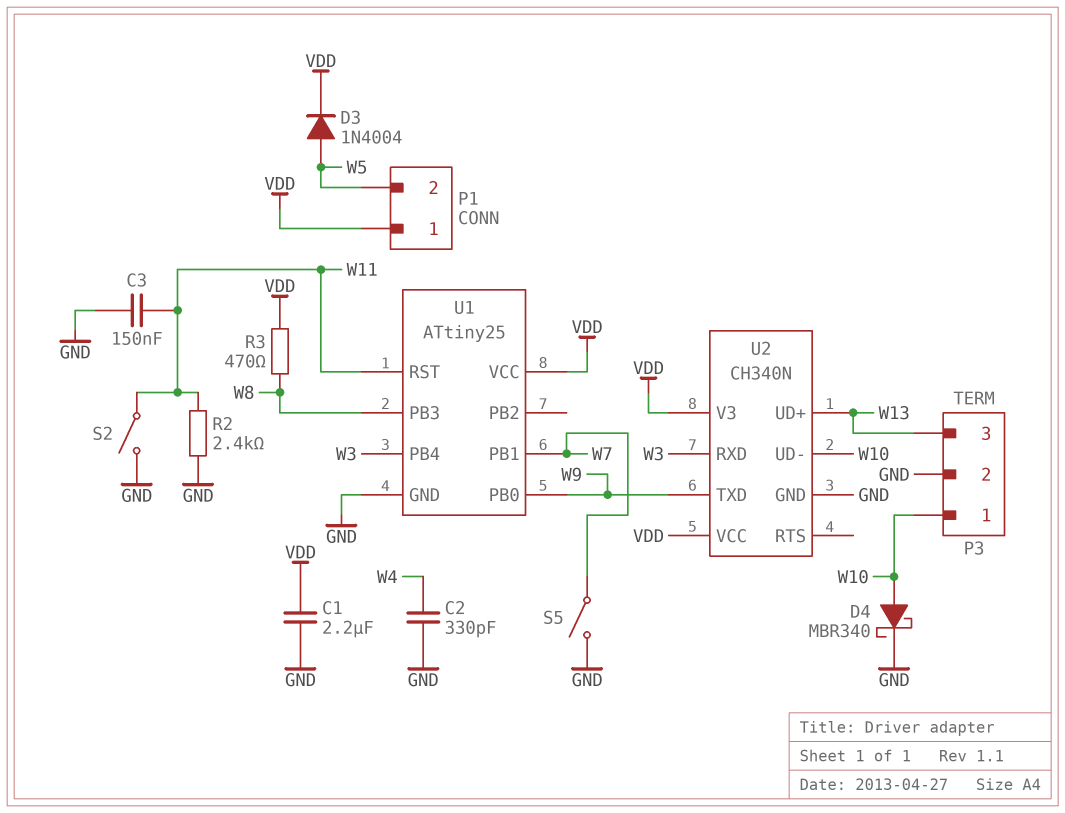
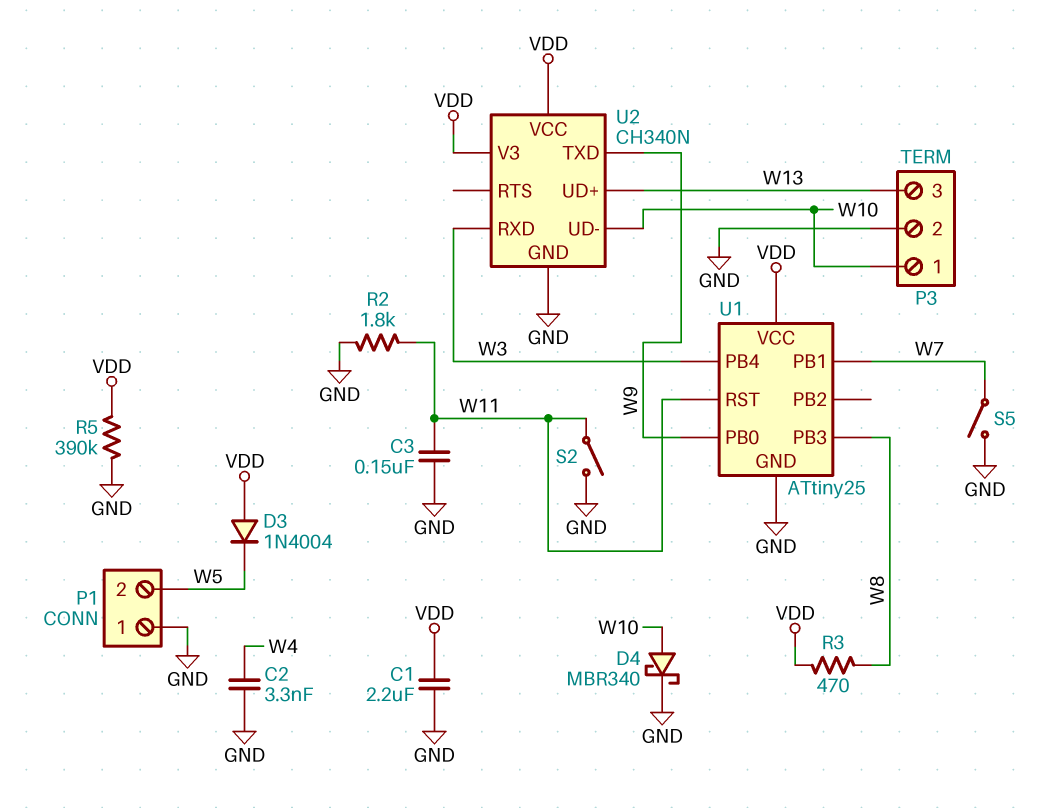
C2: 330pF (GND, W4) -> 3.3nF (GND, W4)
D3: diode 1N4004 (A W5, K VDD) -> diode 1N4004 (A VDD, K W5)
P1 pin 1: VDD -> GND
R2: 2.4k (GND, W11) -> 1.8k (GND, W11)
R5: none -> 390k (GND, VDD)

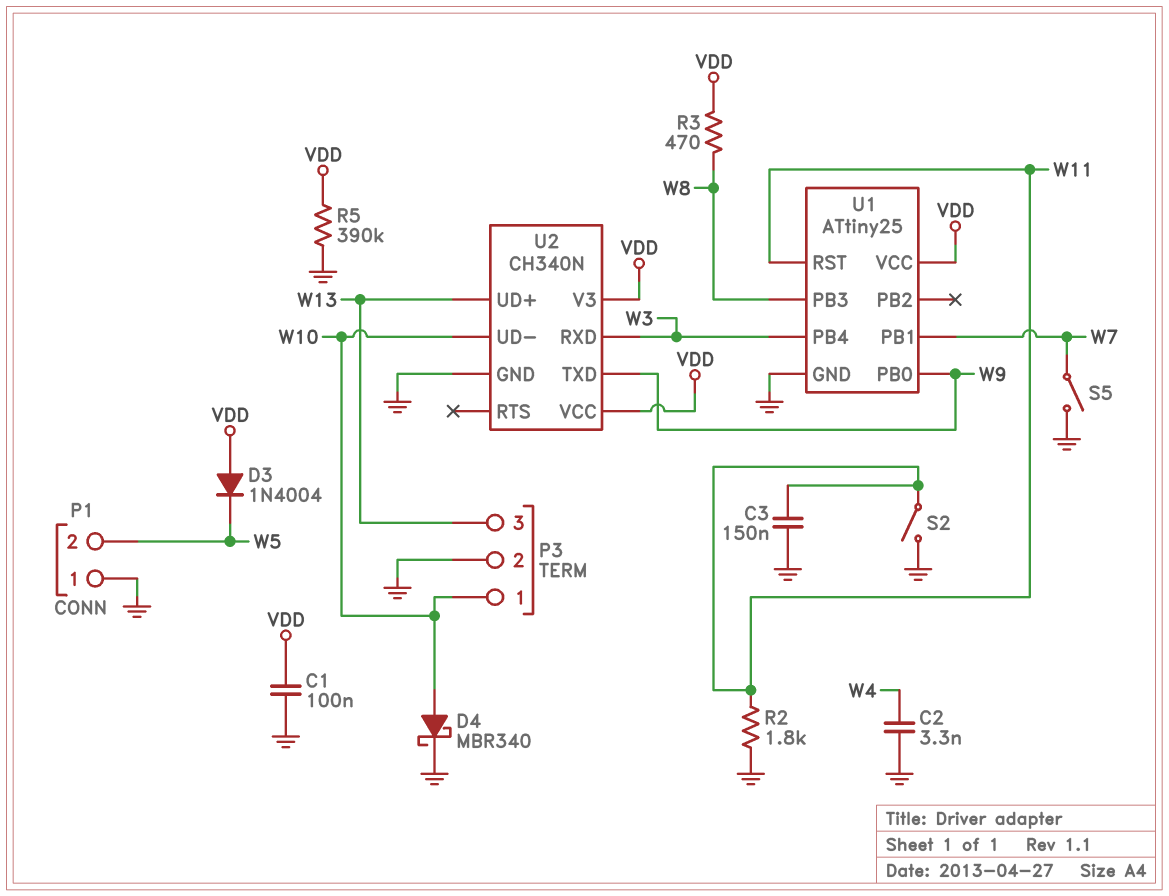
C1: 2.2uF (GND, VDD) -> 100nF (GND, VDD)

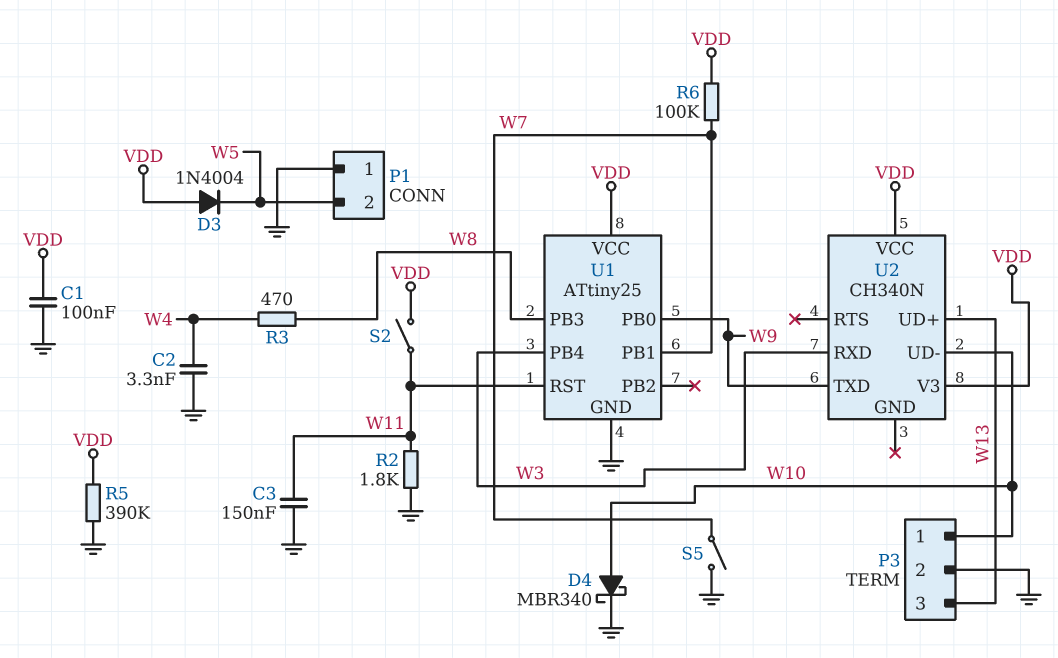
R3: 470 (VDD, W8) -> 470 (W4, W8)
R6: none -> 100k (VDD, W7)
S2: switch (GND, W11) -> switch (VDD, W11)
U2 pin GND: GND -> none

